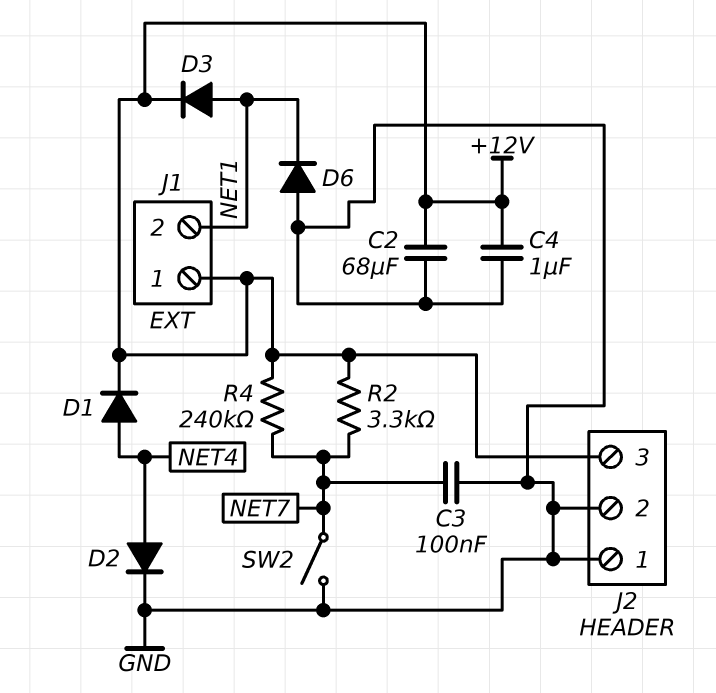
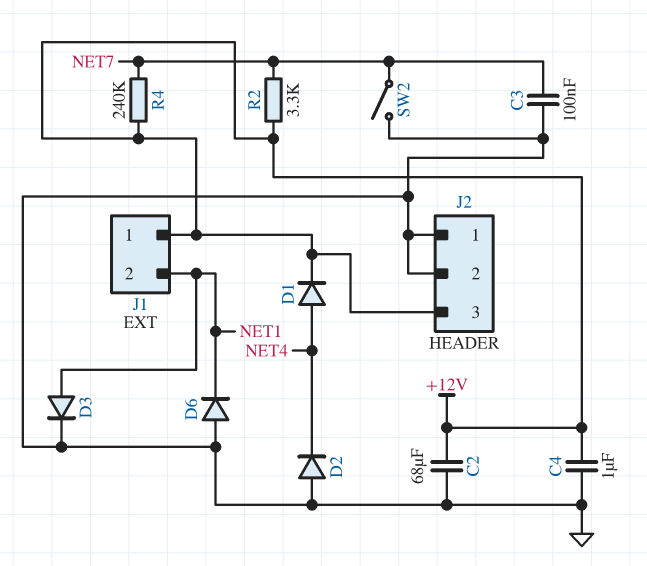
D2: diode (A NET4, K GND) -> diode (A GND, K NET4)
D3: diode (A NET1, K +12V) -> diode (A NET1, K GND)

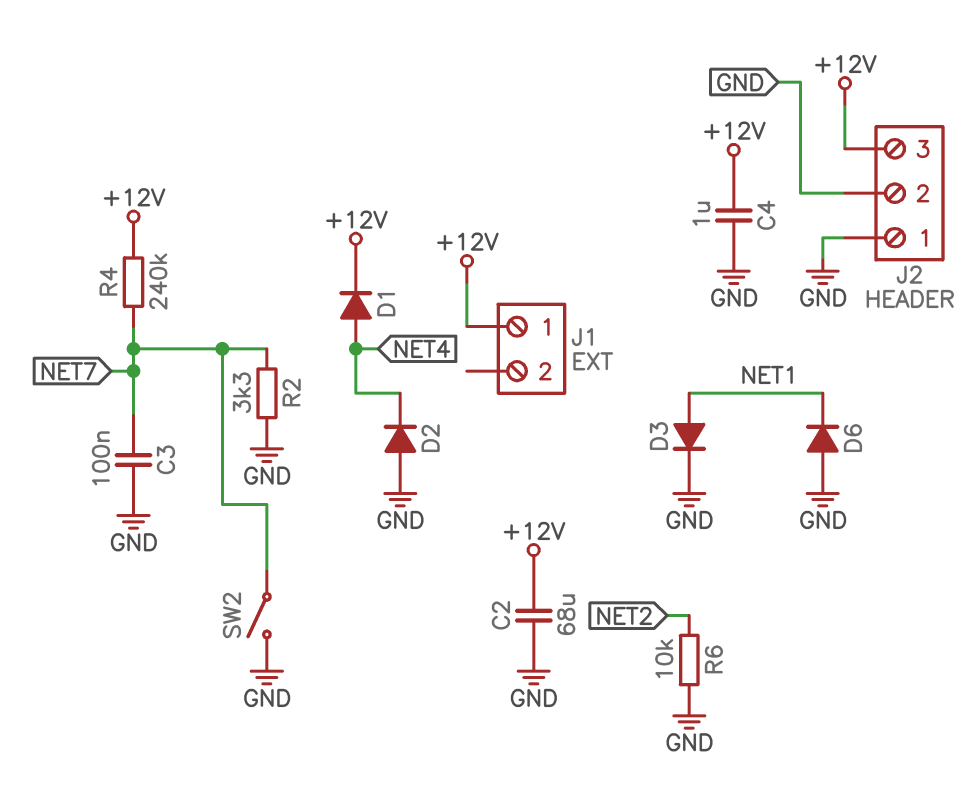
J1 pin 2: NET1 -> none
R2: 3.3k (+12V, NET7) -> 3.3k (GND, NET7)
R6: none -> 10k (GND, NET2)

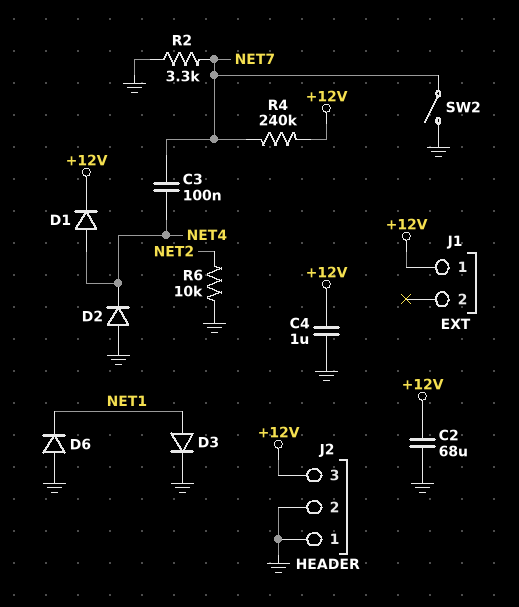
C3: 100nF (GND, NET7) -> 100nF (NET4, NET7)

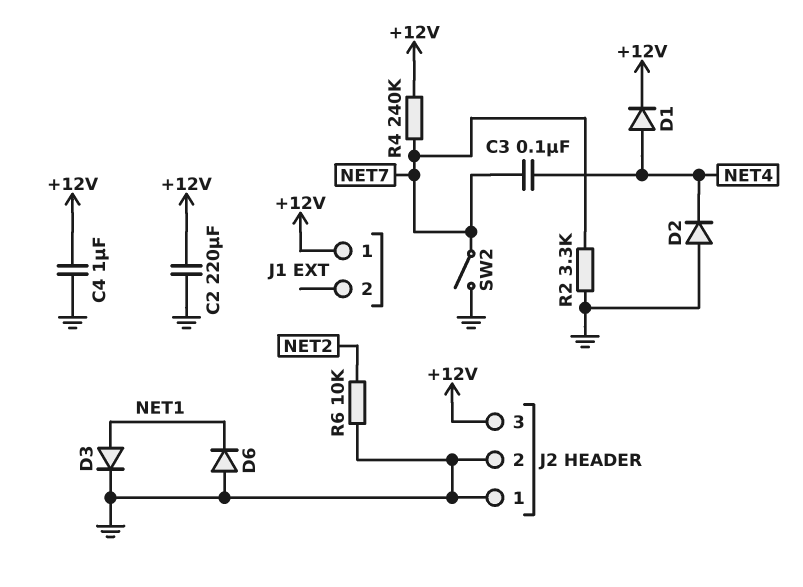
C2: 68uF (+12V, GND) -> 220uF (+12V, GND)

